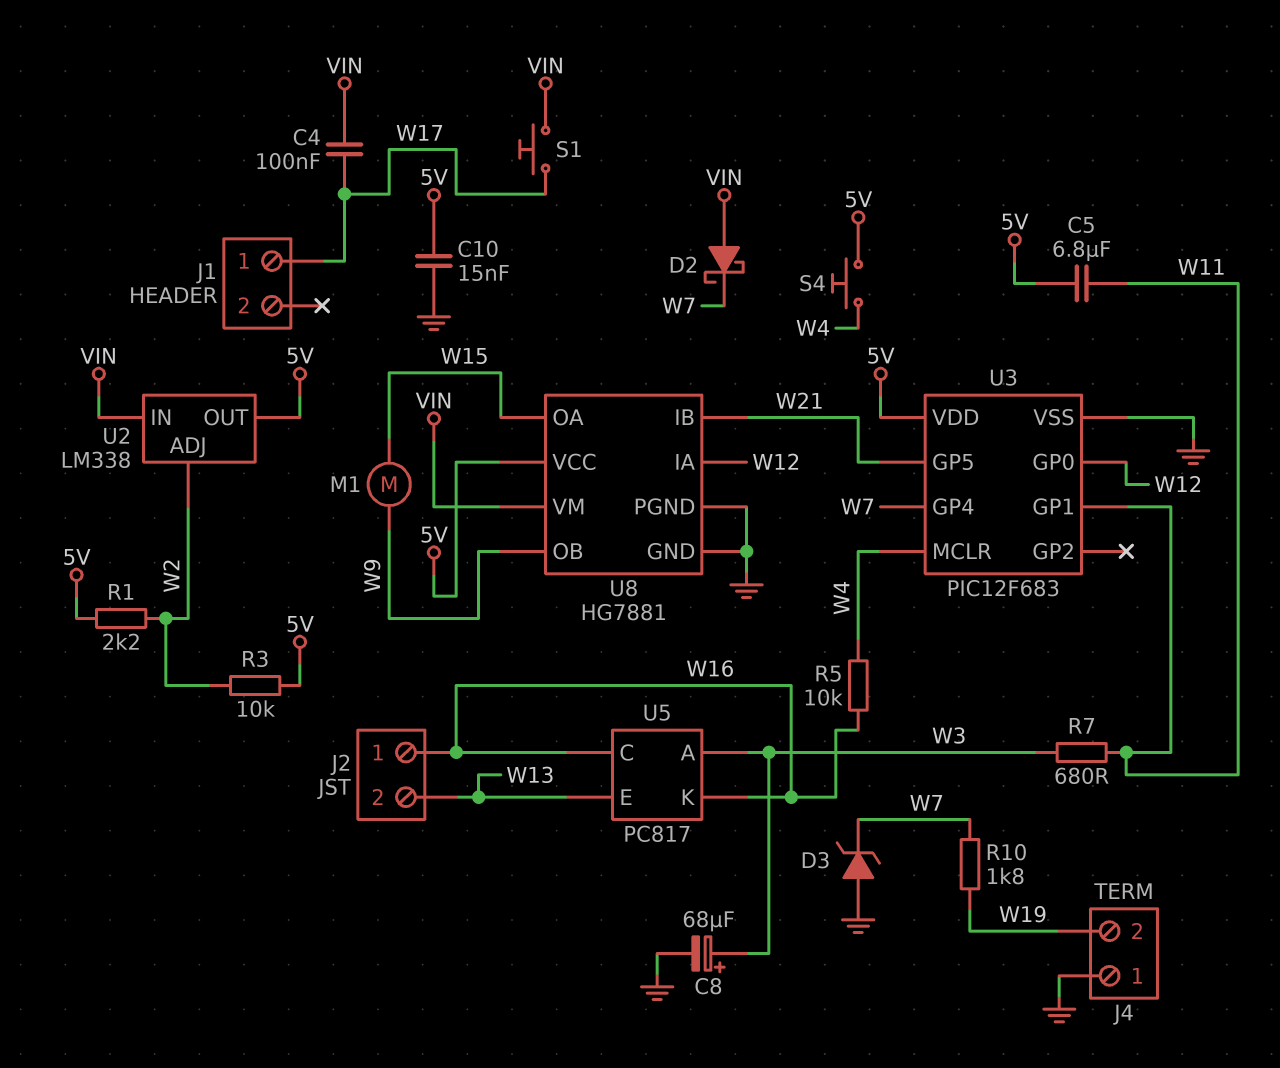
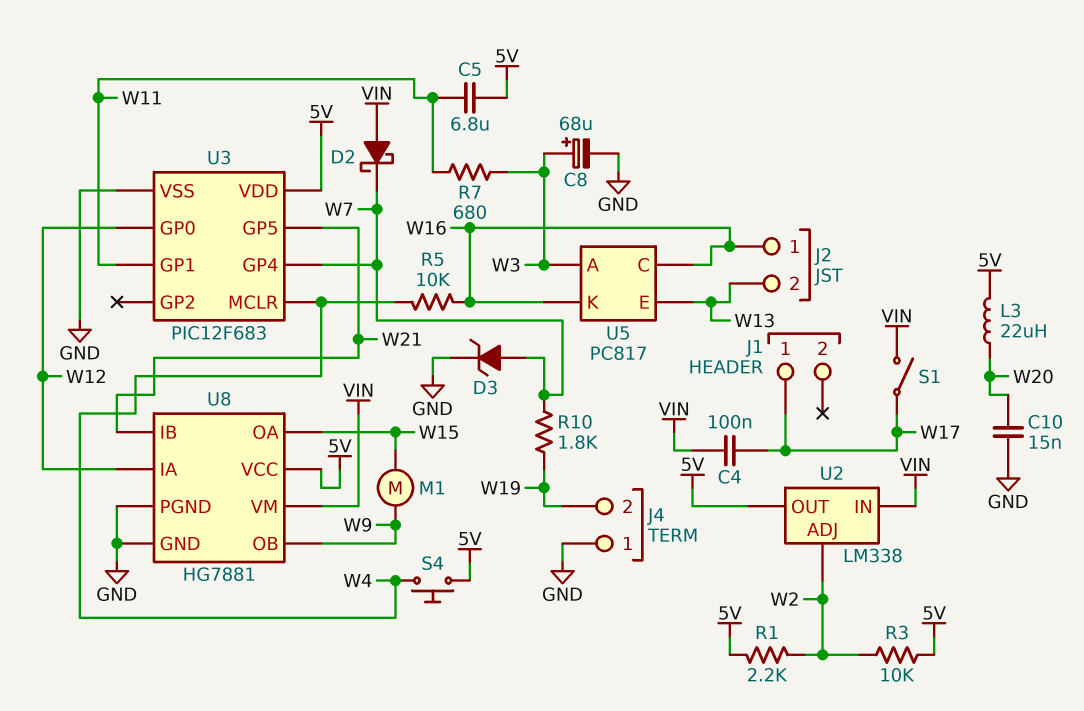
C10: 15nF (5V, GND) -> 15nF (GND, W20)
D3: zener (A GND, K W7) -> zener (A W7, K GND)
L3: none -> 22uH (5V, W20)
S1: button (VIN, W17) -> switch (VIN, W17)

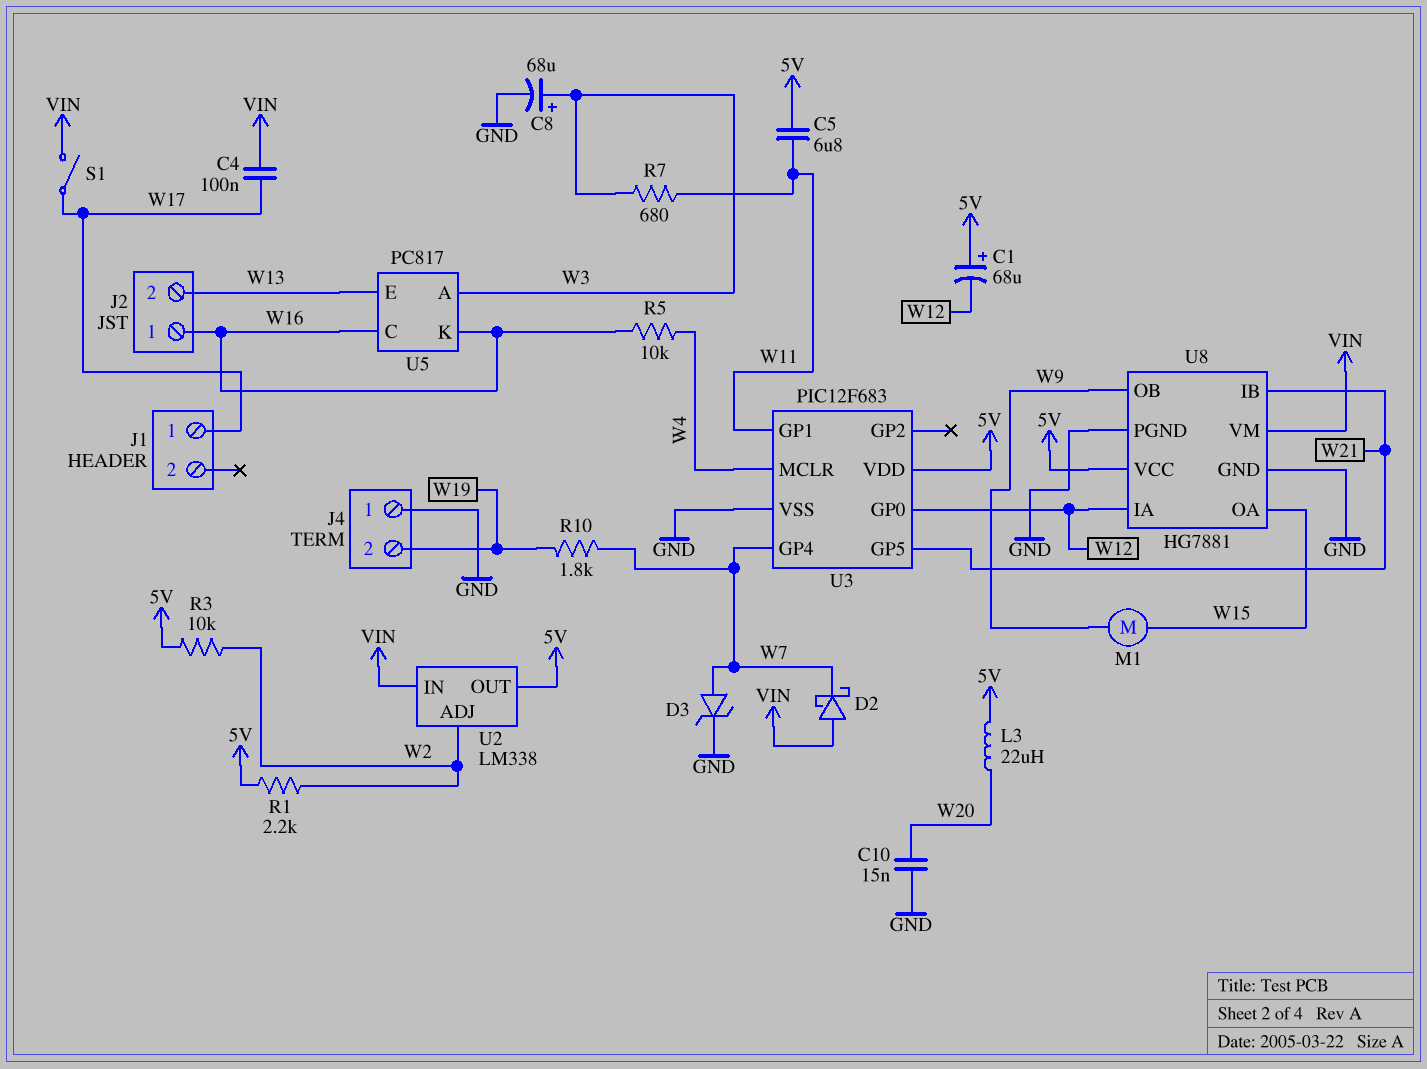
C1: none -> 68uF (plus 5V, minus W12)
S4: button (5V, W4) -> none

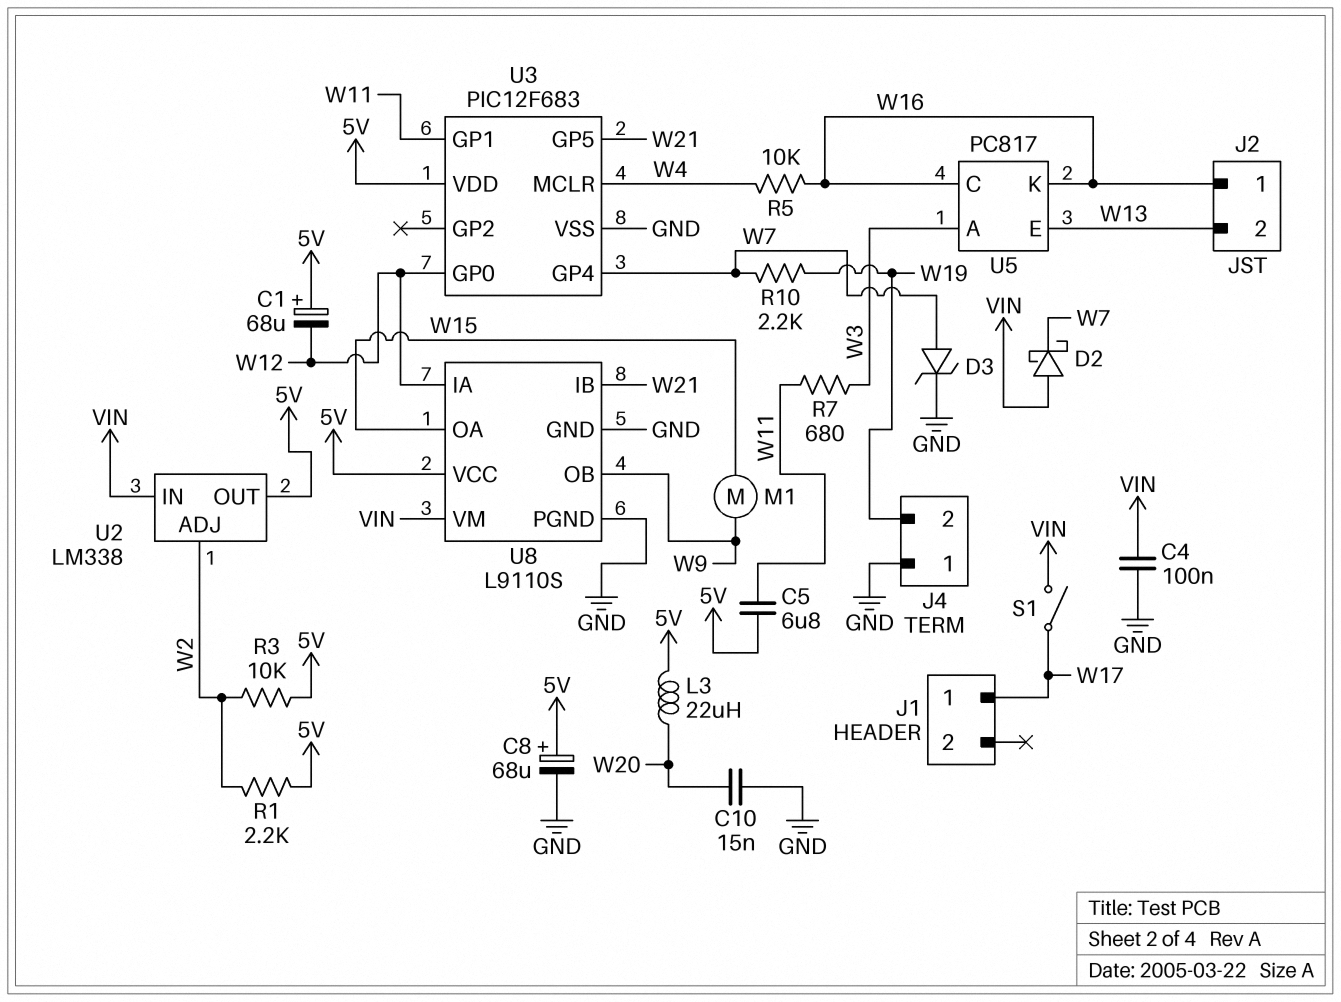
C4: 100nF (VIN, W17) -> 100nF (GND, VIN)
C8: 68uF (plus W3, minus GND) -> 68uF (plus 5V, minus GND)
R10: 1.8k (W7, W19) -> 2.2k (W7, W19)
U8: HG7881 -> L9110S

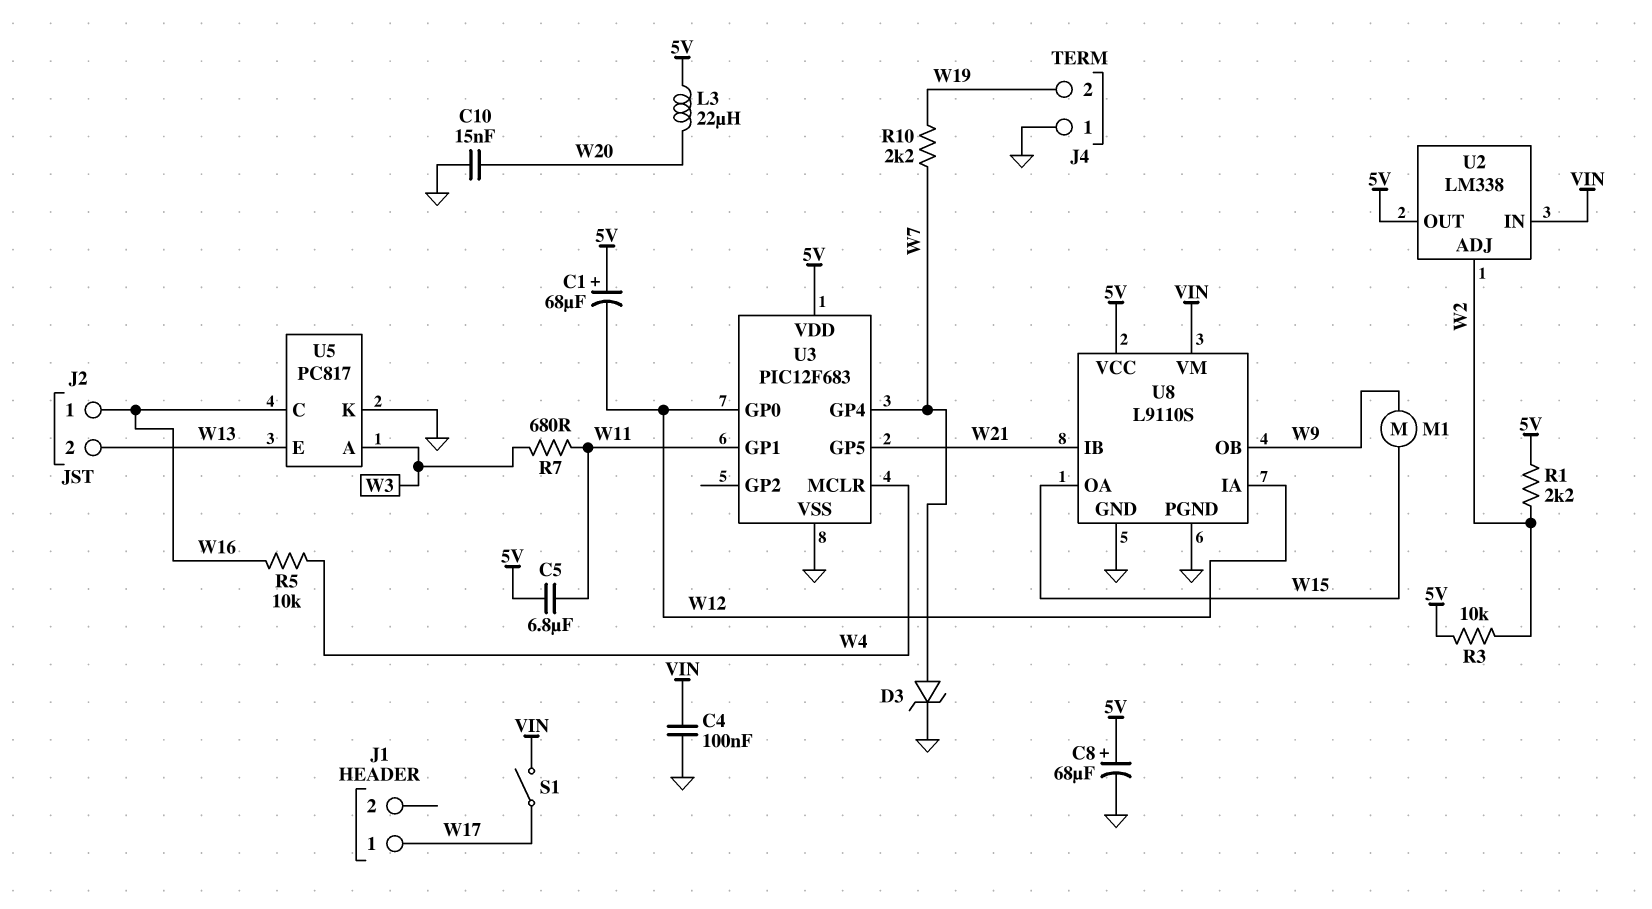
D2: schottky (A VIN, K W7) -> none
U5 pin K: W16 -> GND

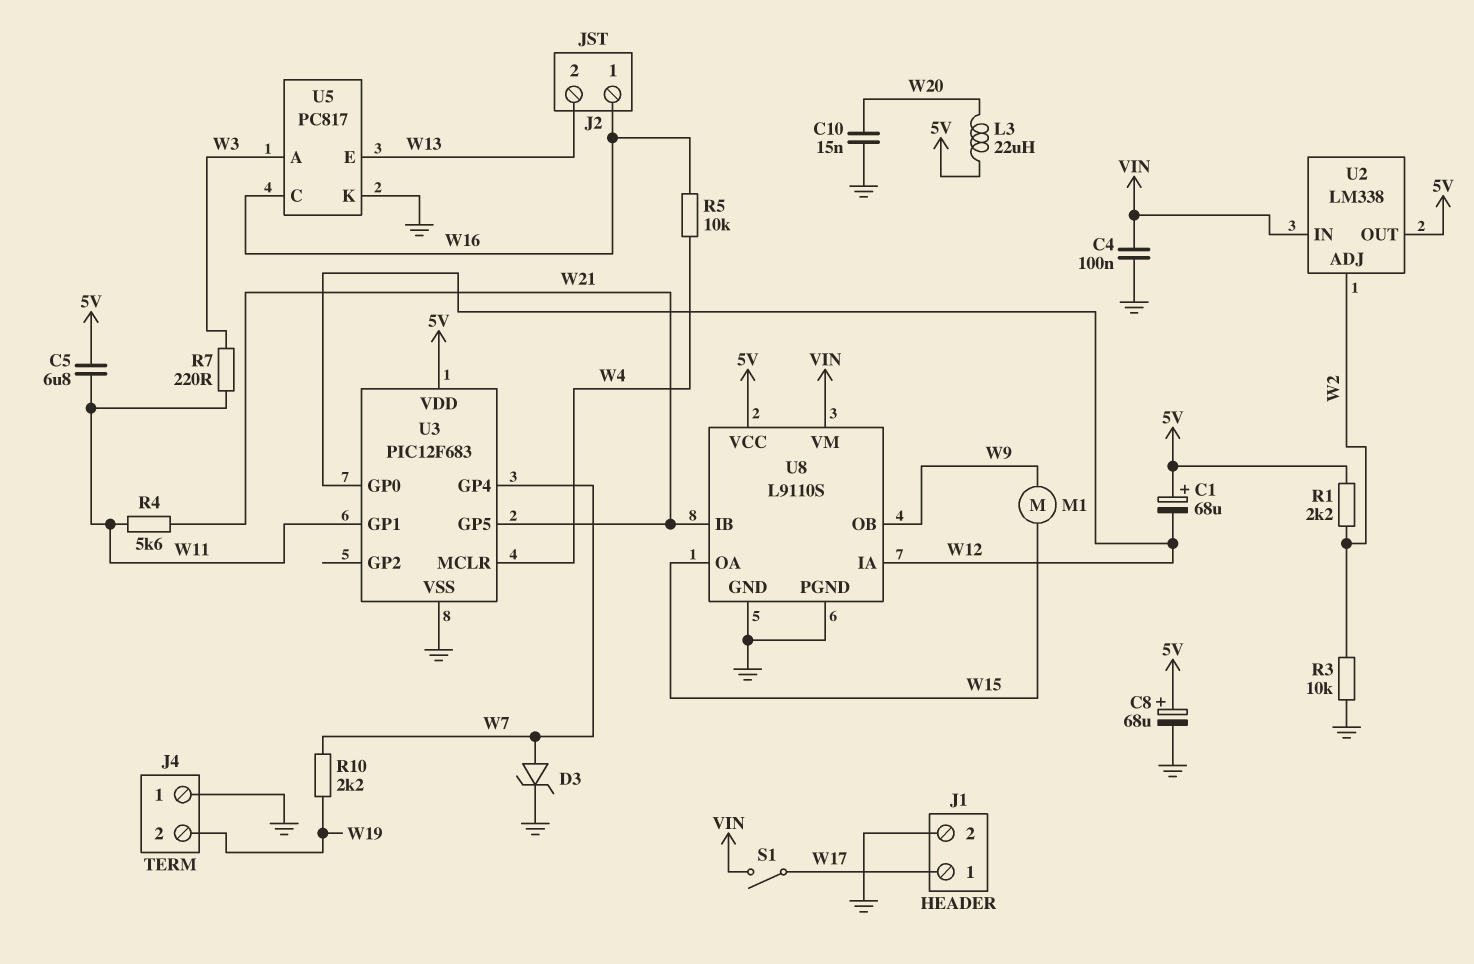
J1 pin 2: none -> GND
R3: 10k (5V, W2) -> 10k (GND, W2)
R4: none -> 5.6k (W11, W21)
R7: 680 (W3, W11) -> 220 (W3, W11)

